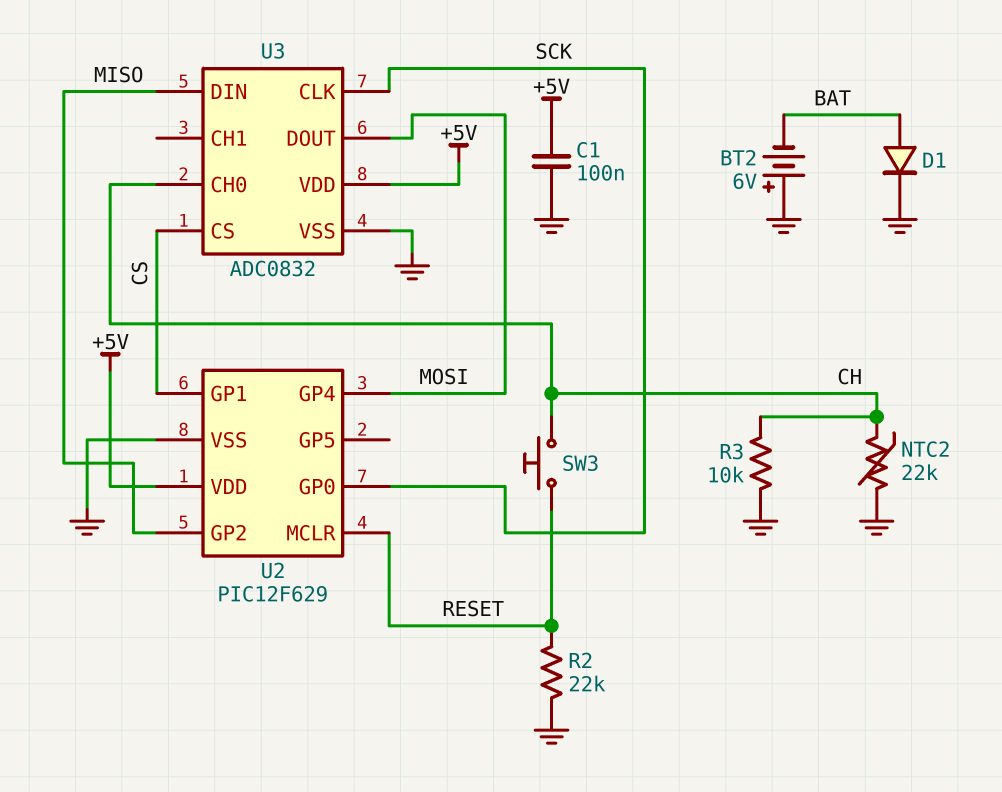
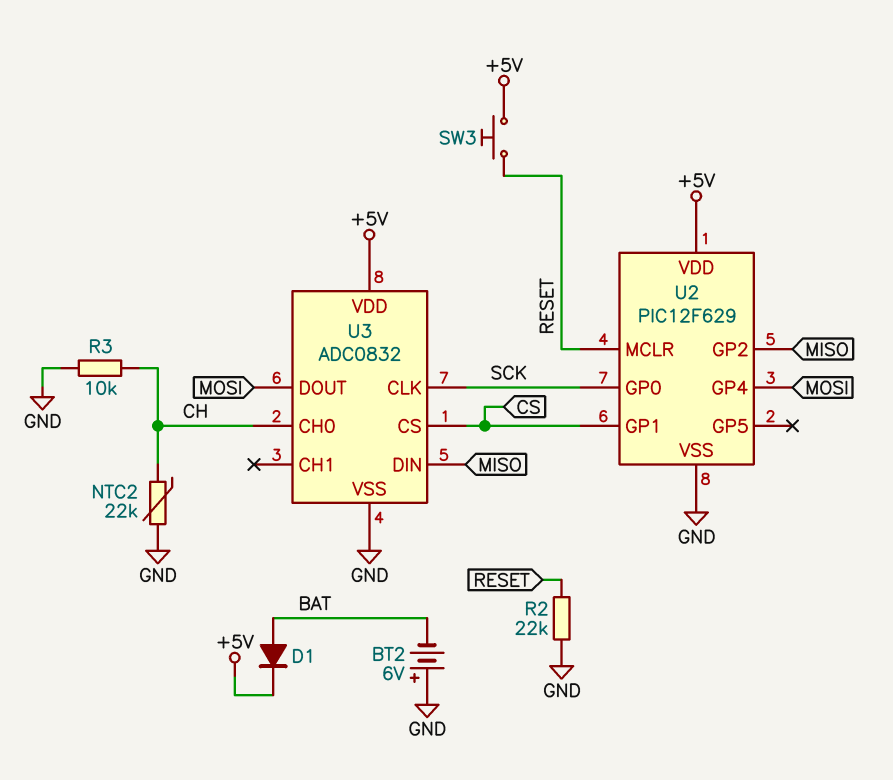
C1: 100nF (+5V, GND) -> none
D1: diode (A BAT, K GND) -> diode (A BAT, K +5V)
SW3: button (CH, RESET) -> button (+5V, RESET)

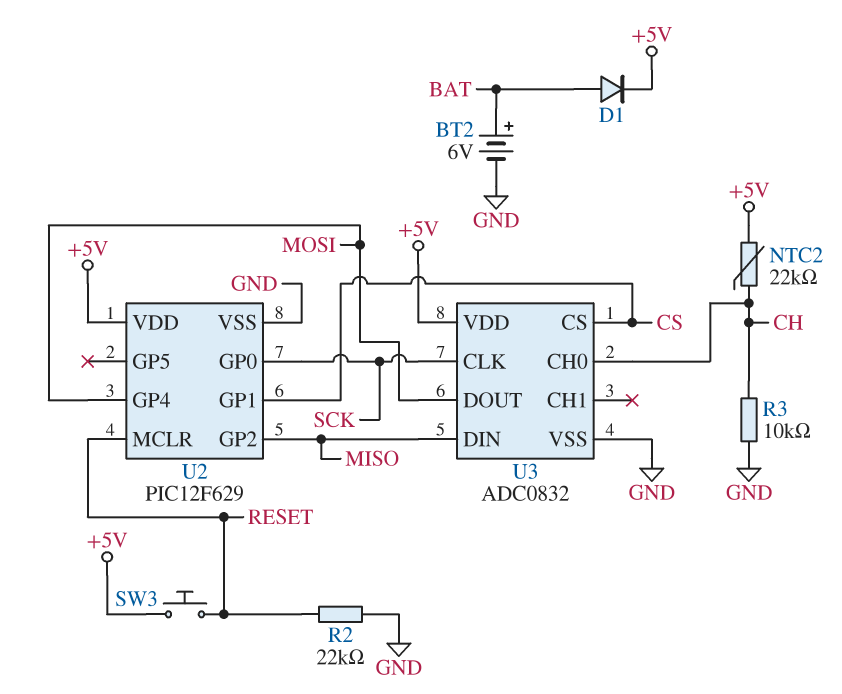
BT2: 6V (plus GND, minus BAT) -> 6V (plus BAT, minus GND)
NTC2: 22k (CH, GND) -> 22k (+5V, CH)

